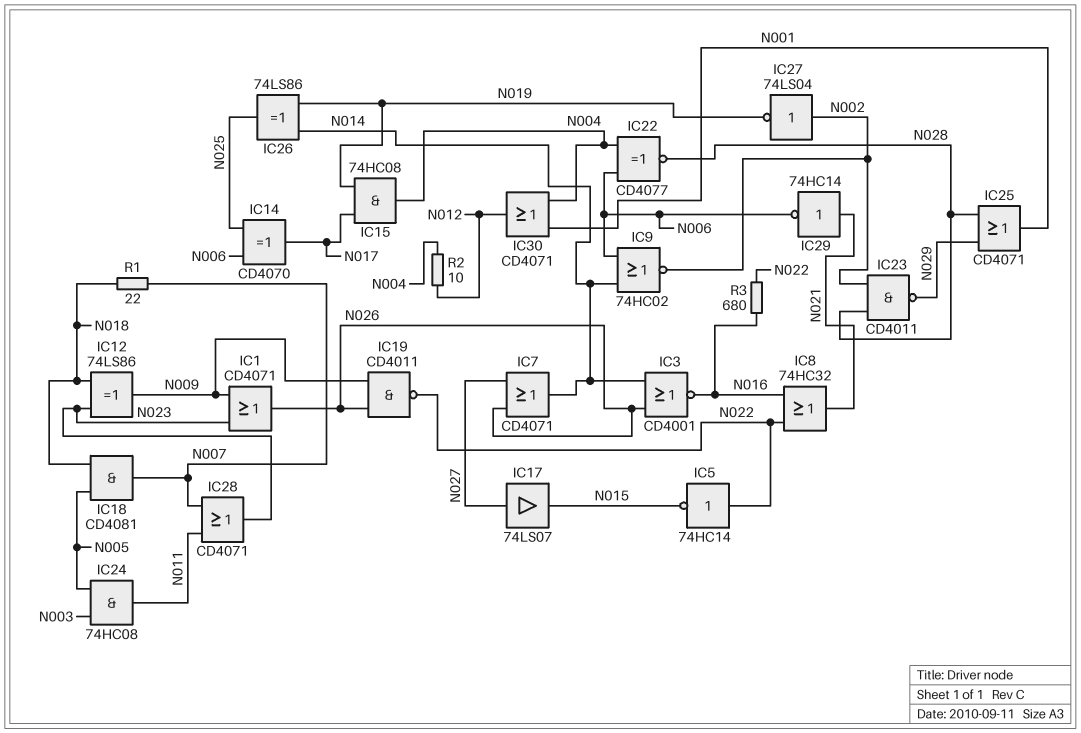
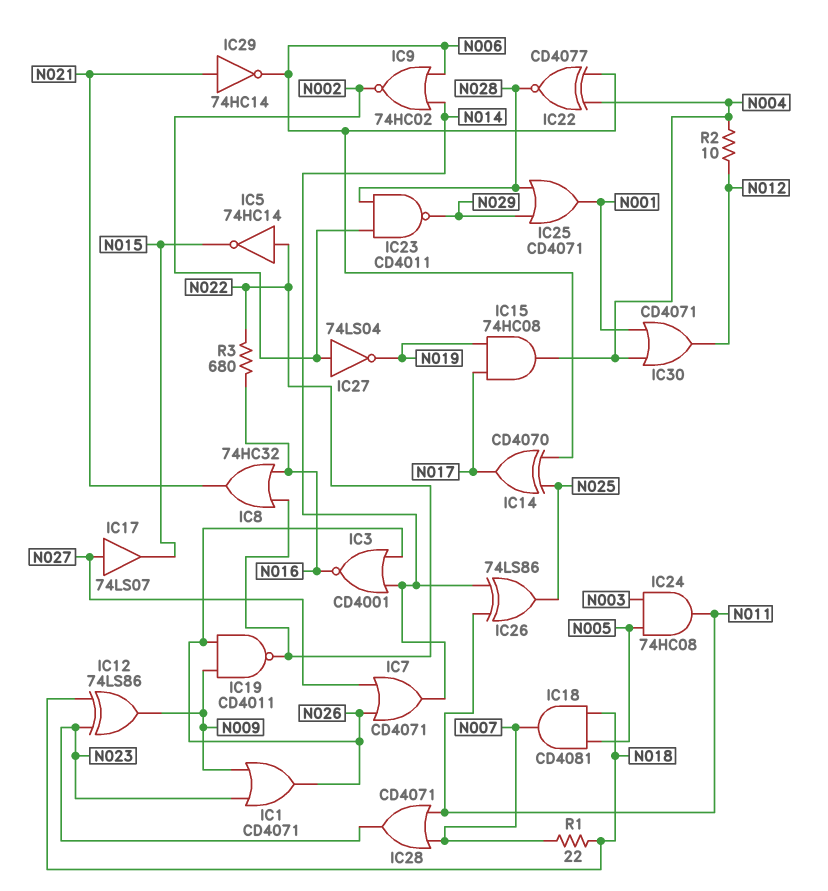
IC26: XOR 74LS86 (in N014, in N019, out N025) -> XOR 74LS86 (in N011, in N014, out N025)

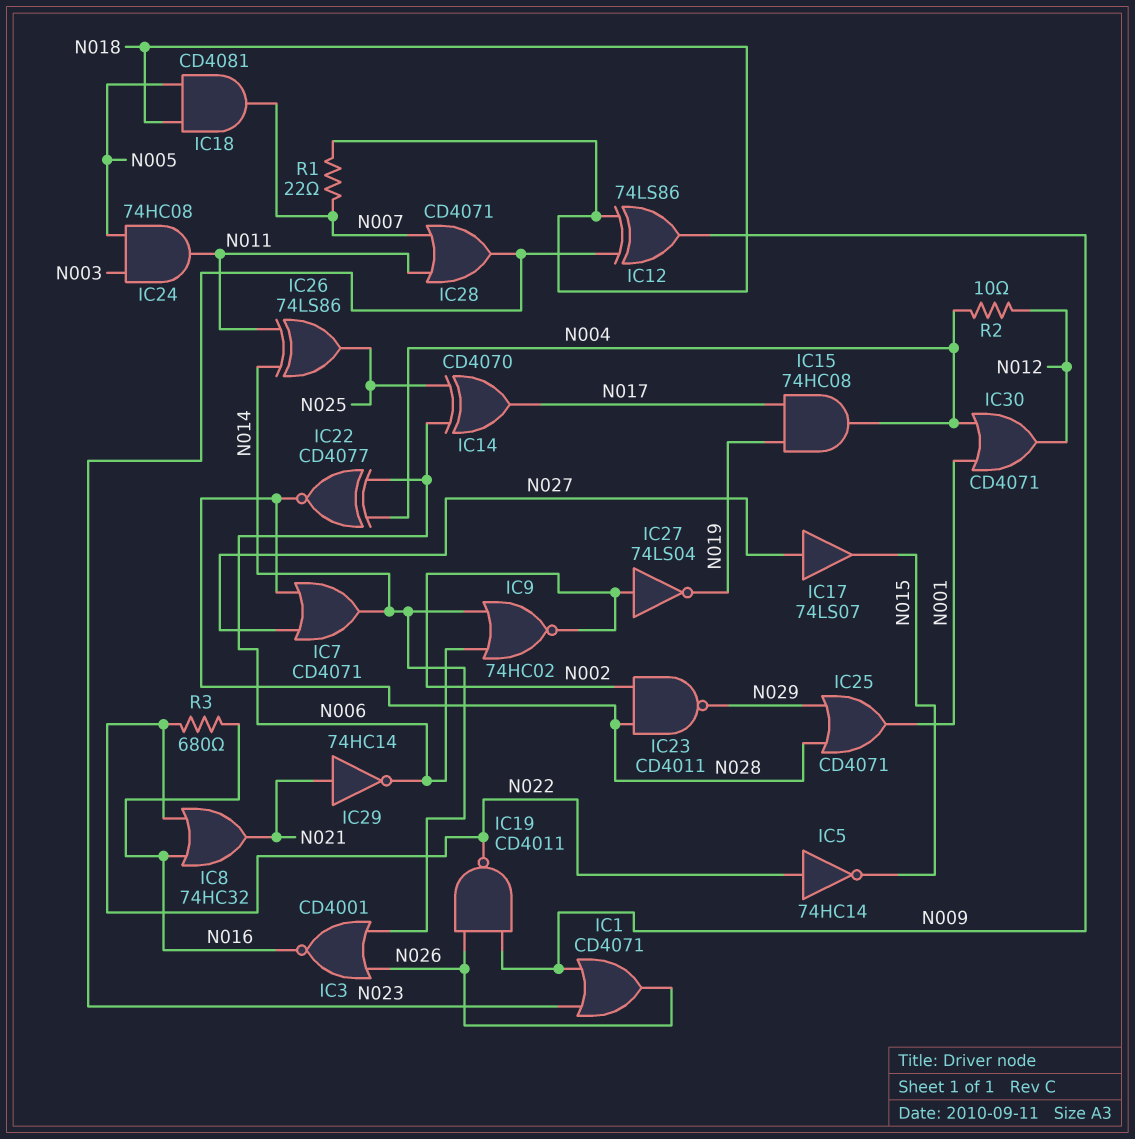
IC7: OR CD4071 (in N026, in N027, out N014) -> OR CD4071 (in N027, in N028, out N014)

